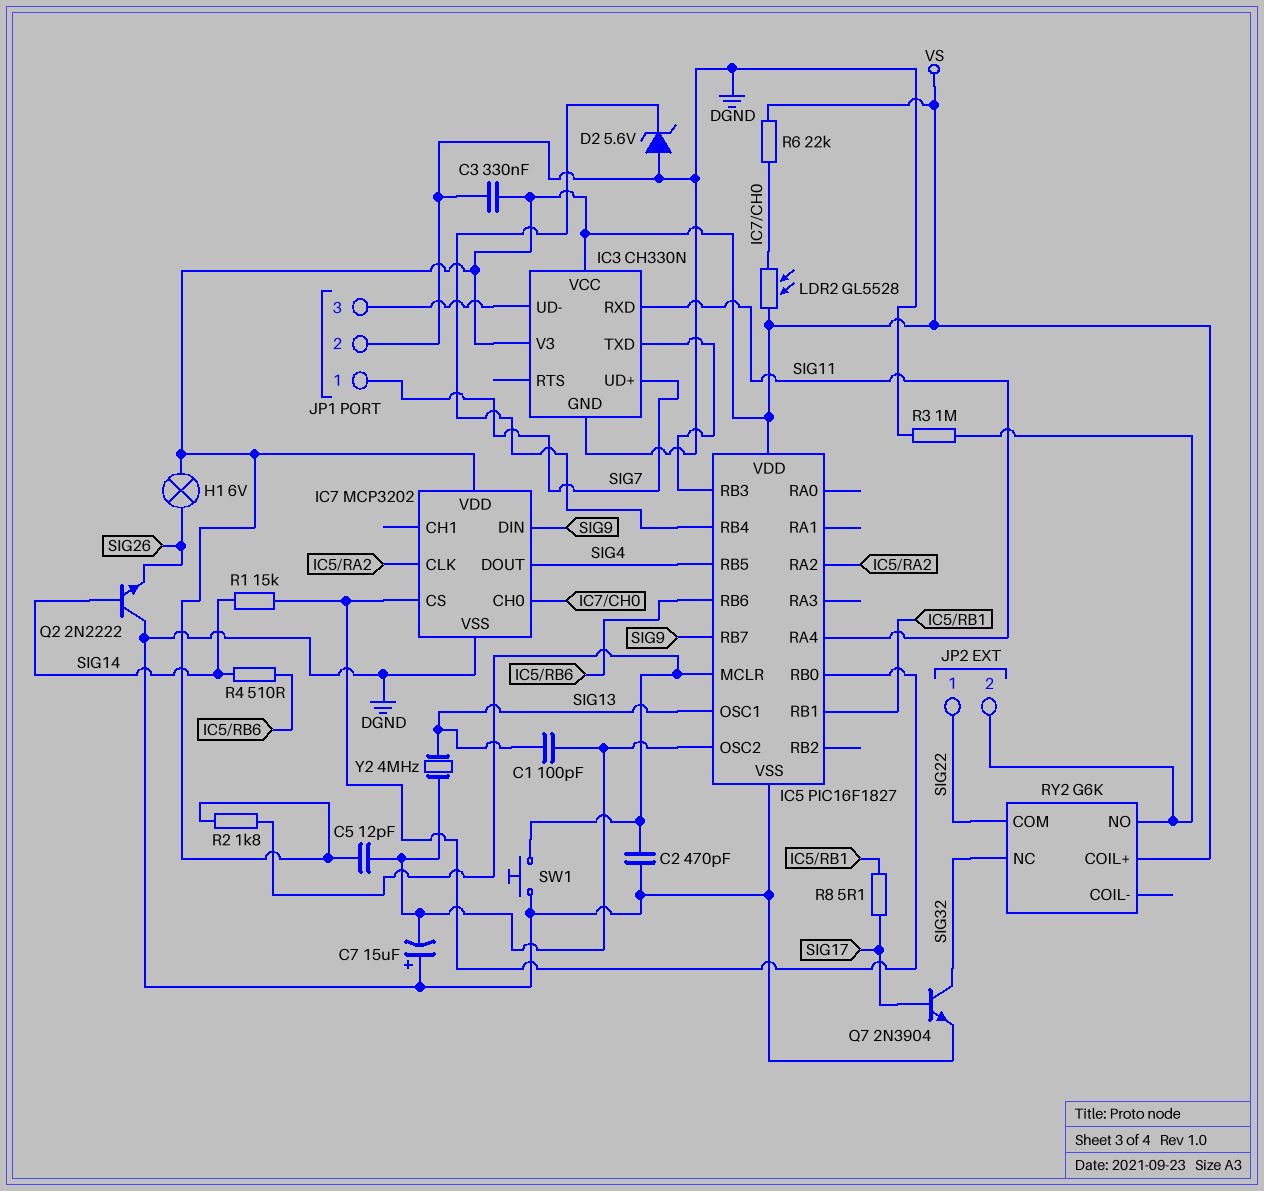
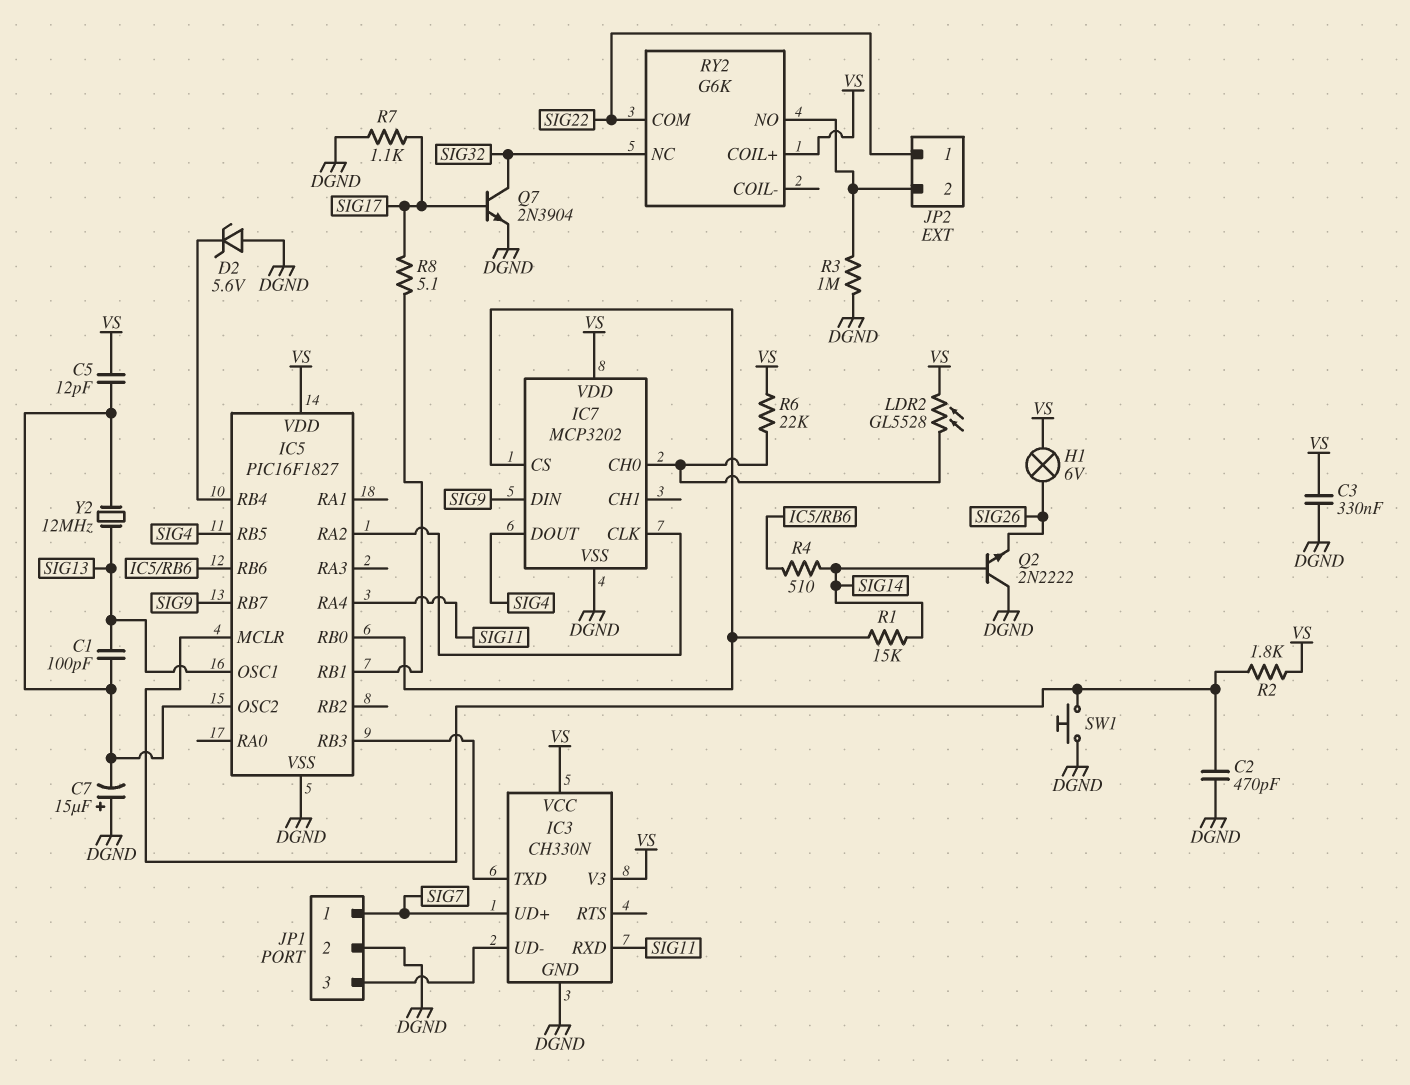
R7: none -> 1.1k (DGND, SIG17)
Y2: 4MHz (IC5/OSC2, SIG13) -> 12MHz (IC5/OSC2, SIG13)

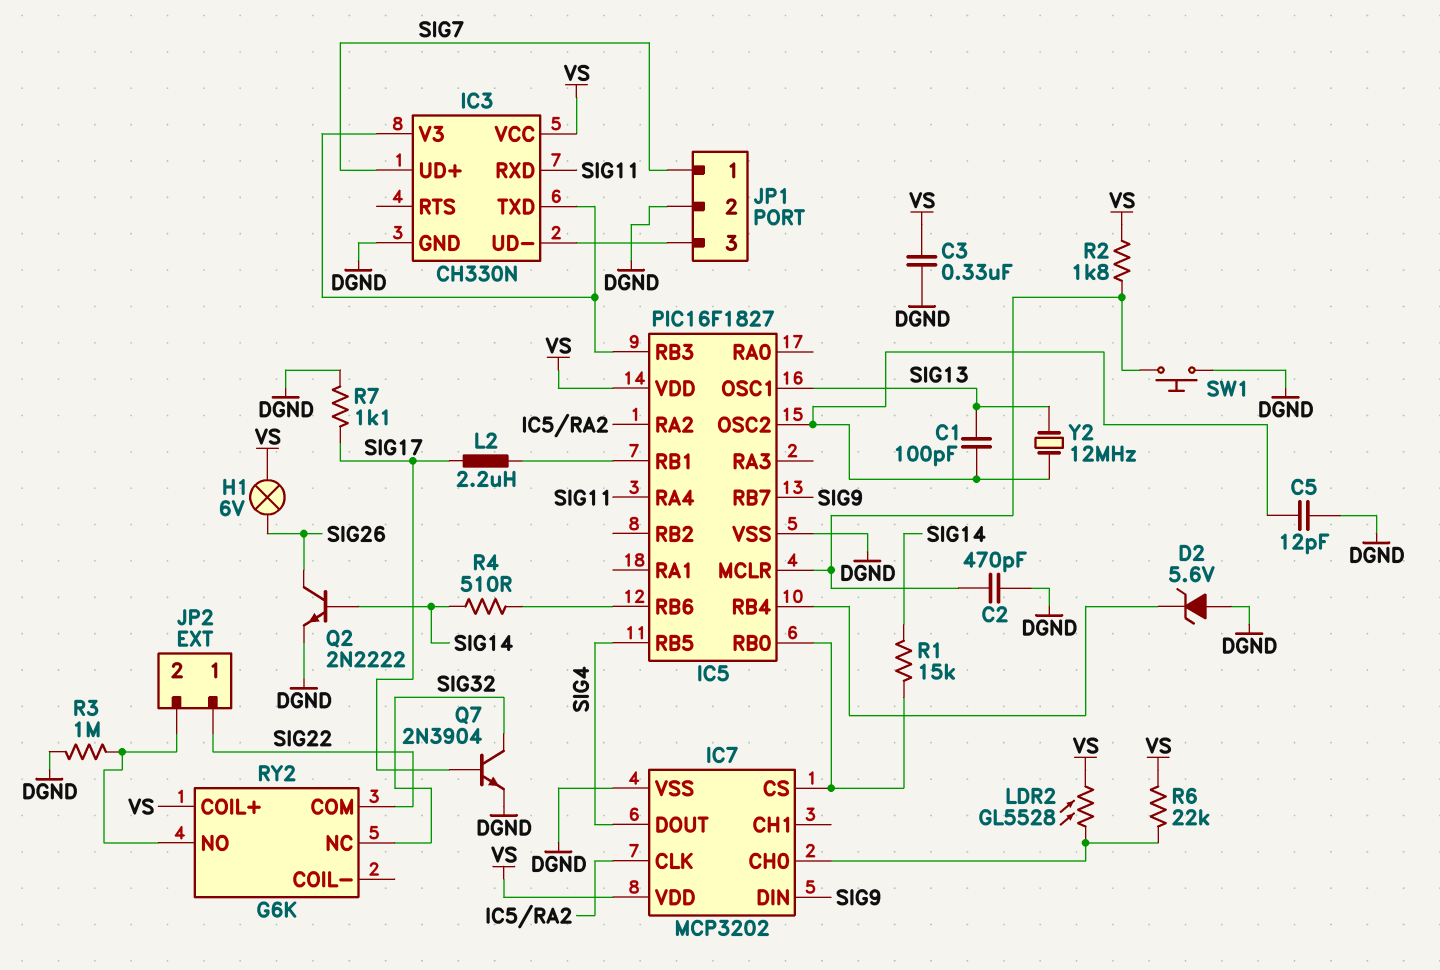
C5: 12pF (IC5/OSC2, VS) -> 12pF (DGND, IC5/OSC2)
C7: 15uF (plus DGND, minus IC5/OSC2) -> none
IC3 pin V3: VS -> IC3/TXD
L2: none -> 2.2uH (IC5/RB1, SIG17)
Q2: NPN 2N2222 (B SIG14, C DGND, E SIG26) -> NPN 2N2222 (B SIG14, C SIG26, E DGND)
R8: 5.1 (IC5/RB1, SIG17) -> none

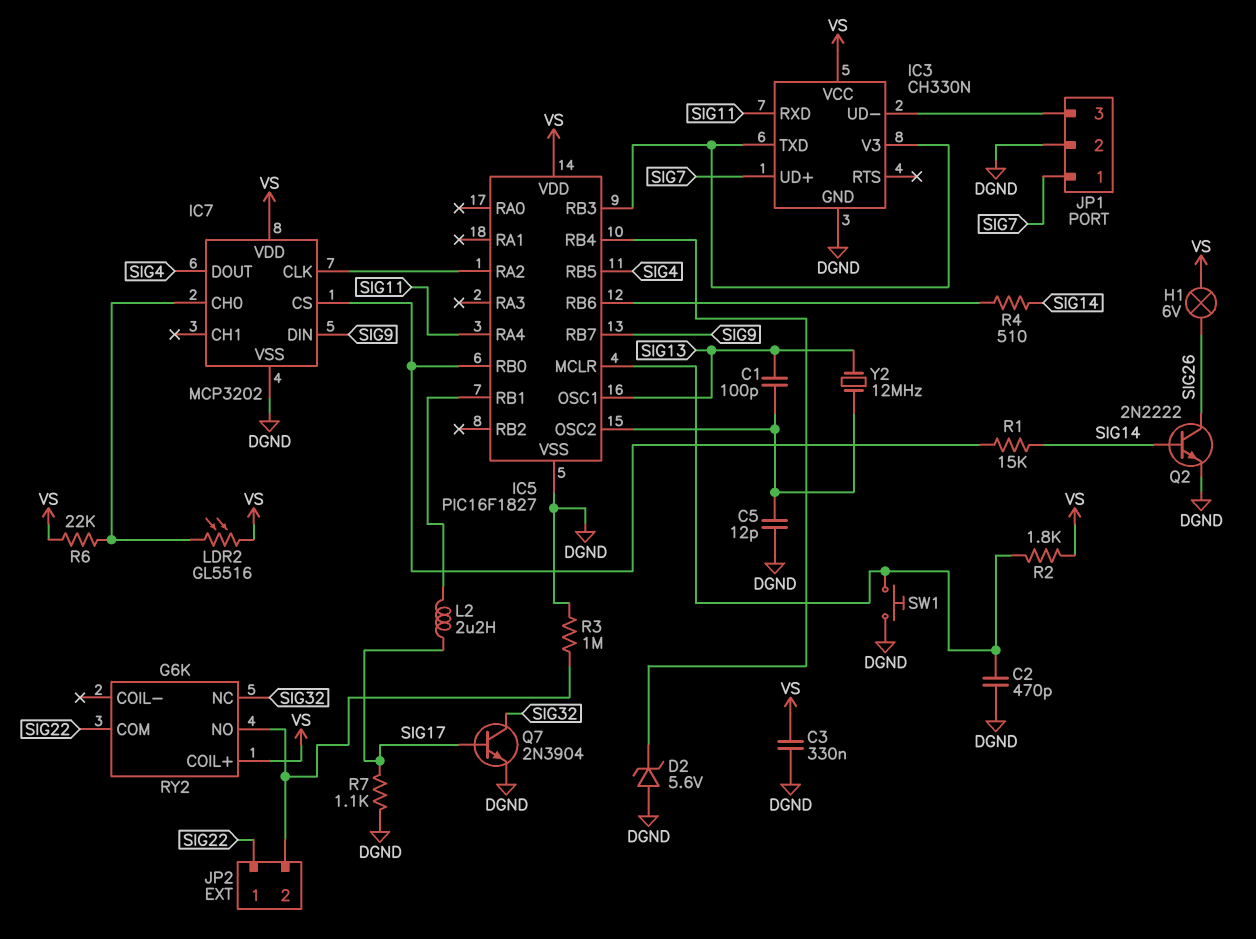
LDR2: GL5528 (IC7/CH0, VS) -> GL5516 (IC7/CH0, VS)

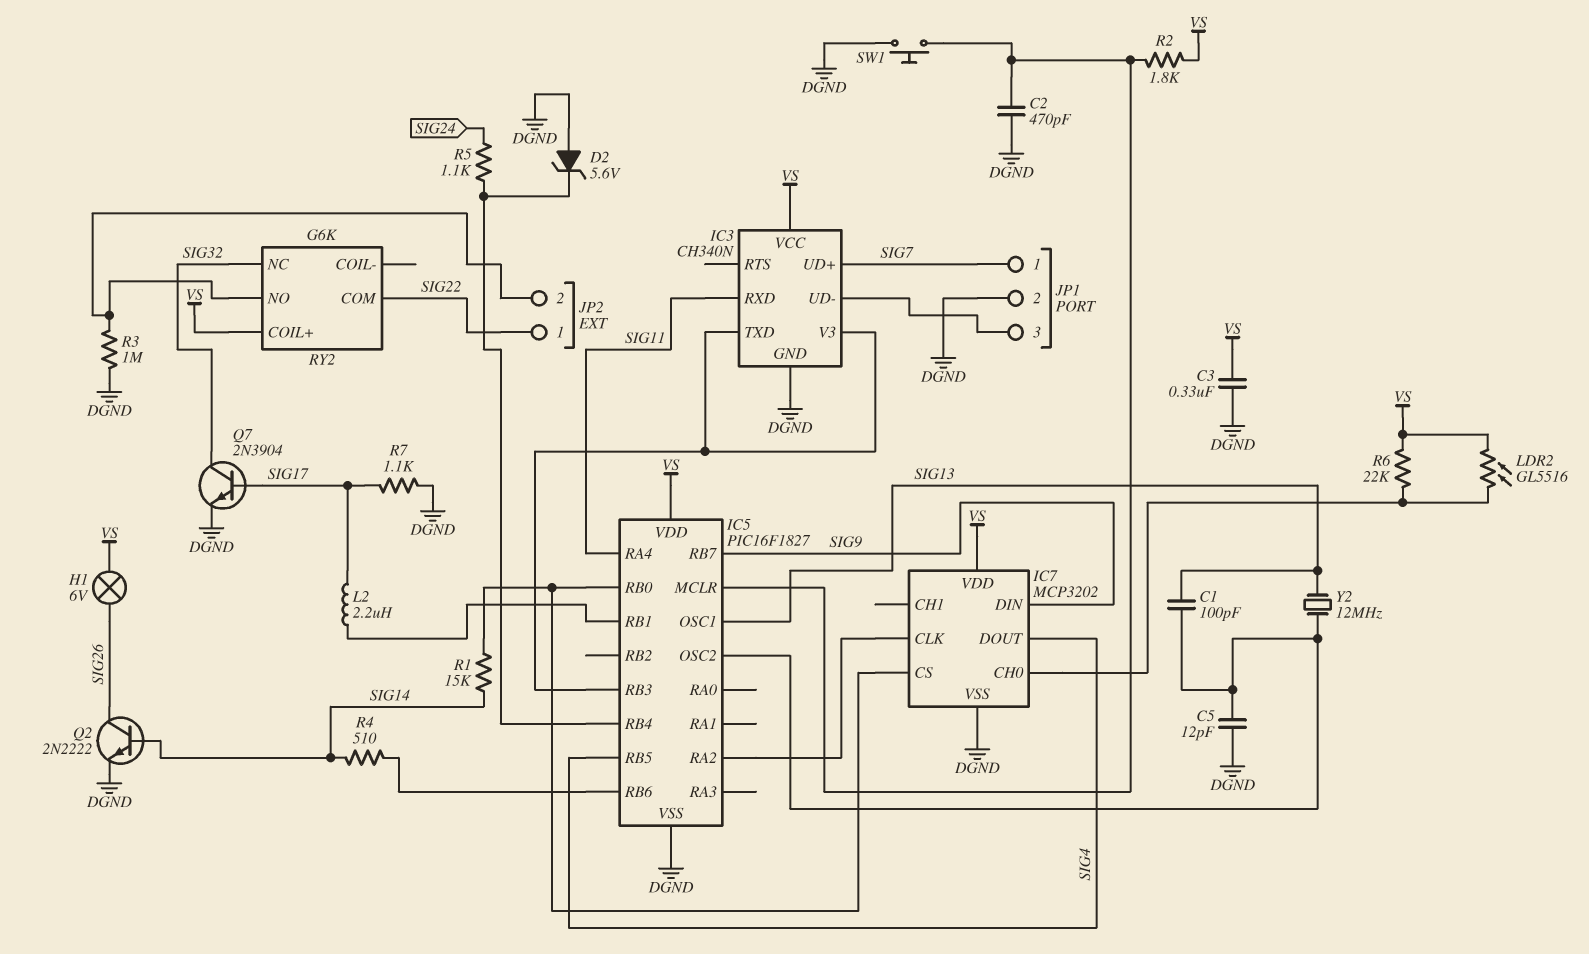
IC3: CH330N -> CH340N
R5: none -> 1.1k (IC5/RB4, SIG24)

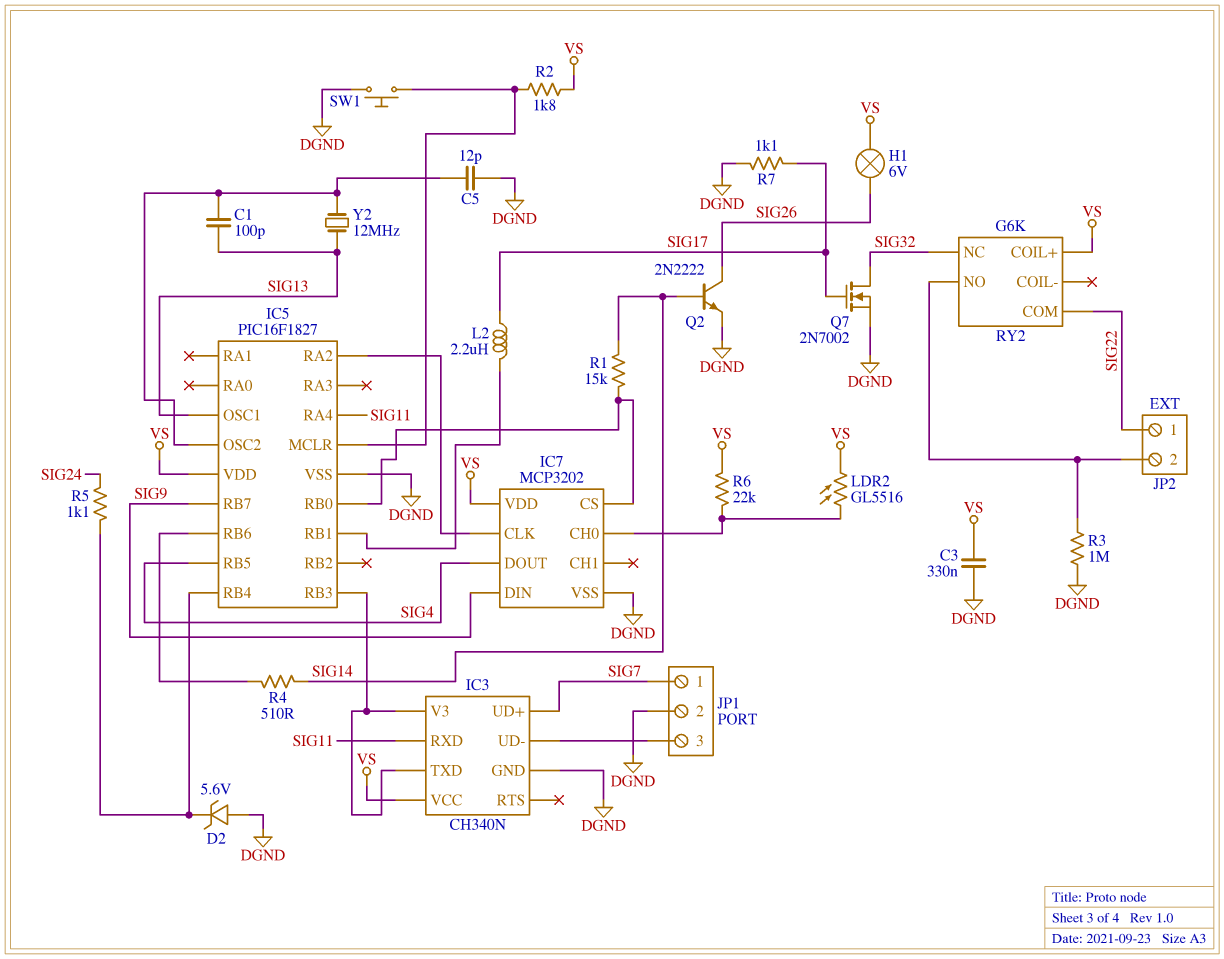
C2: 470pF (DGND, IC5/MCLR) -> none
Q7: NPN 2N3904 (B SIG17, C SIG32, E DGND) -> NMOS 2N7002 (G SIG17, D SIG32, S DGND)

